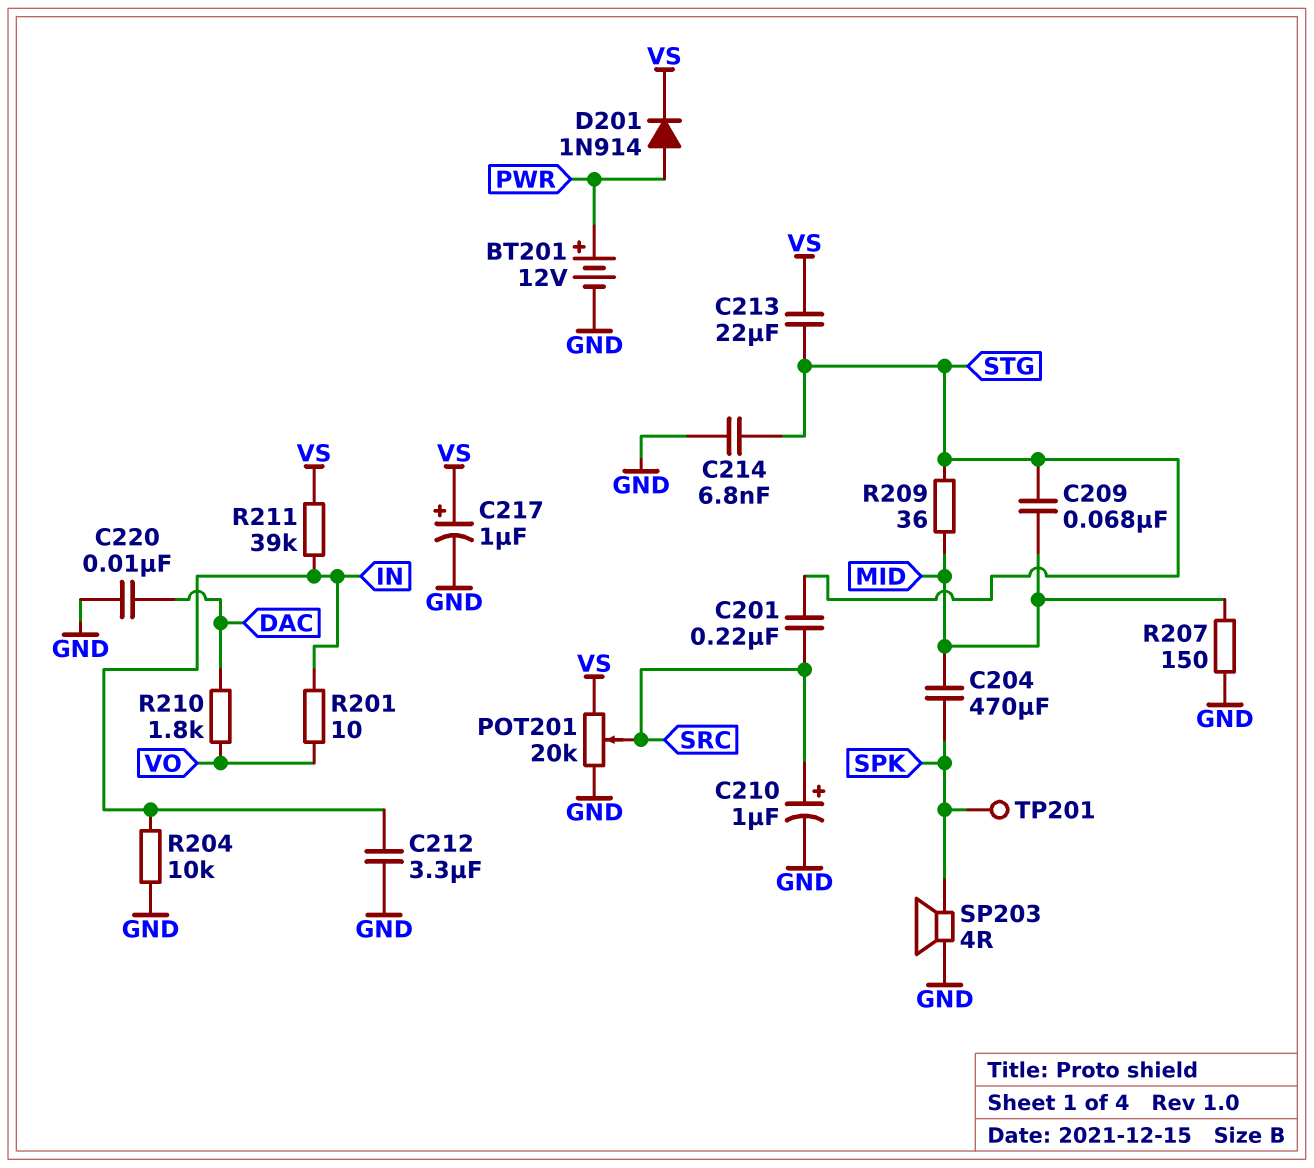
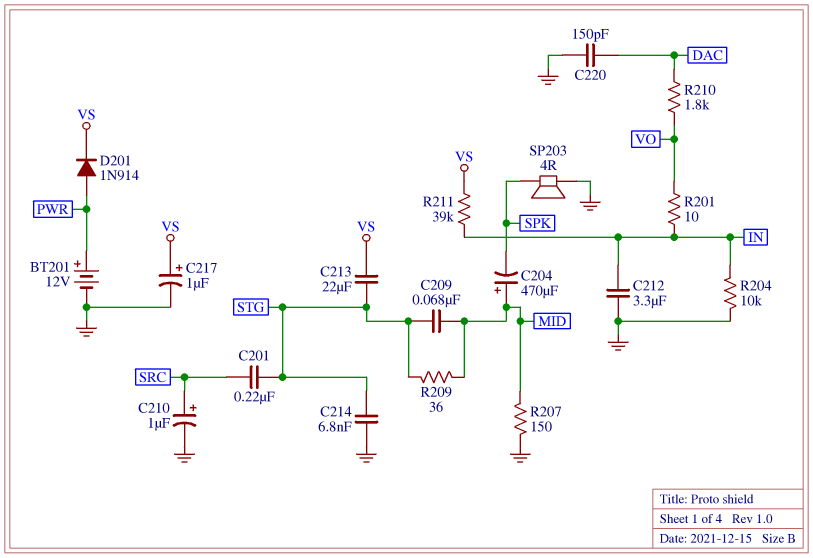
C204: 470uF (MID, SPK) -> 470uF (plus MID, minus SPK)
C220: 10nF (DAC, GND) -> 150pF (DAC, GND)
POT201: 20k (GND, VS, wiper SRC) -> none
TP201: test point (SPK) -> none

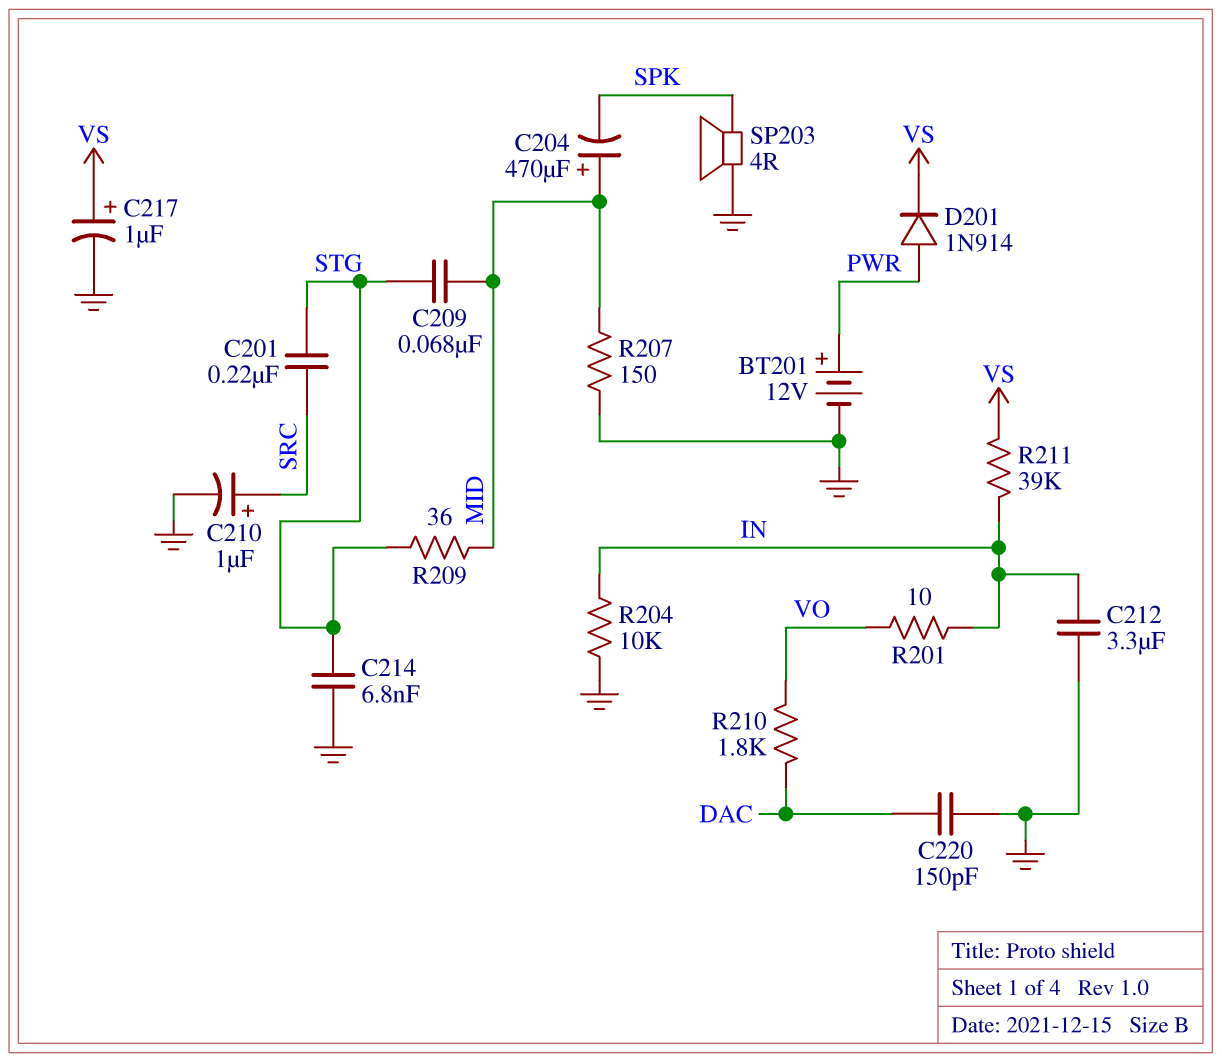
C213: 22uF (STG, VS) -> none

